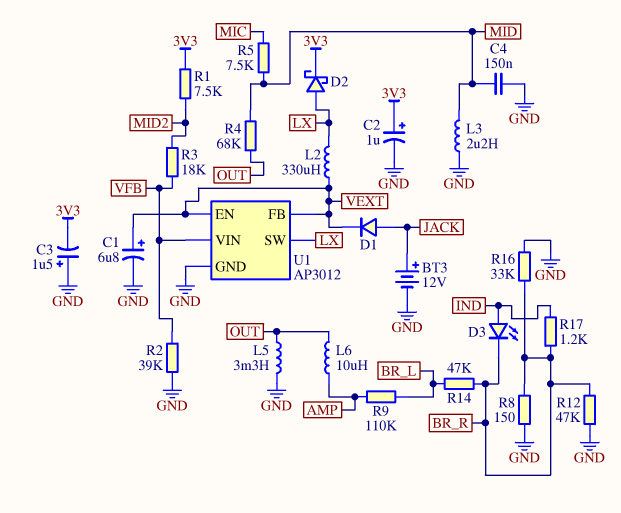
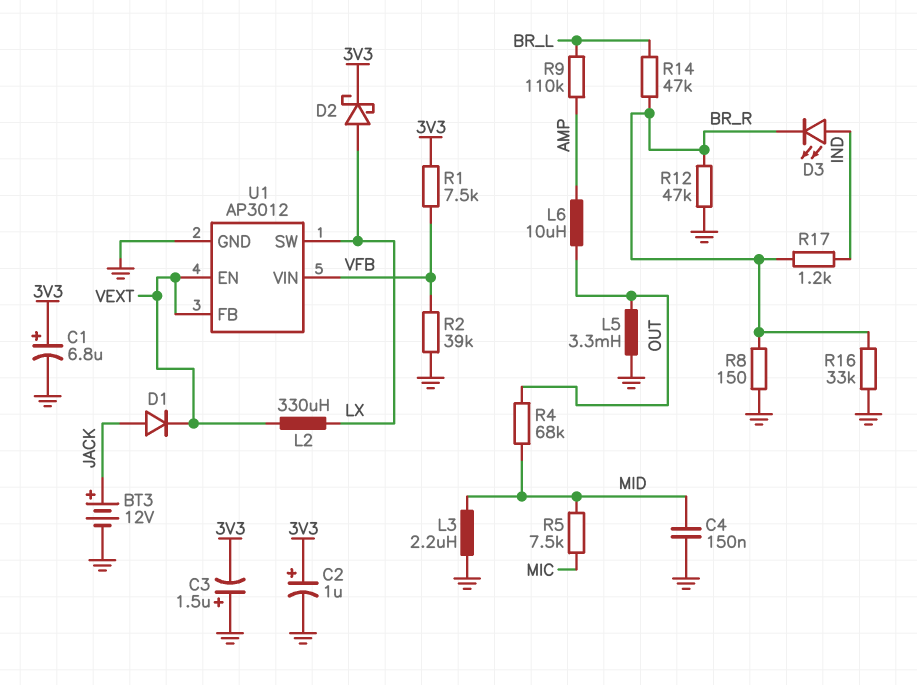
C1: 6.8uF (plus VEXT, minus GND) -> 6.8uF (plus 3V3, minus GND)
R1: 7.5k (3V3, MID2) -> 7.5k (3V3, VFB)
R3: 18k (MID2, VFB) -> none

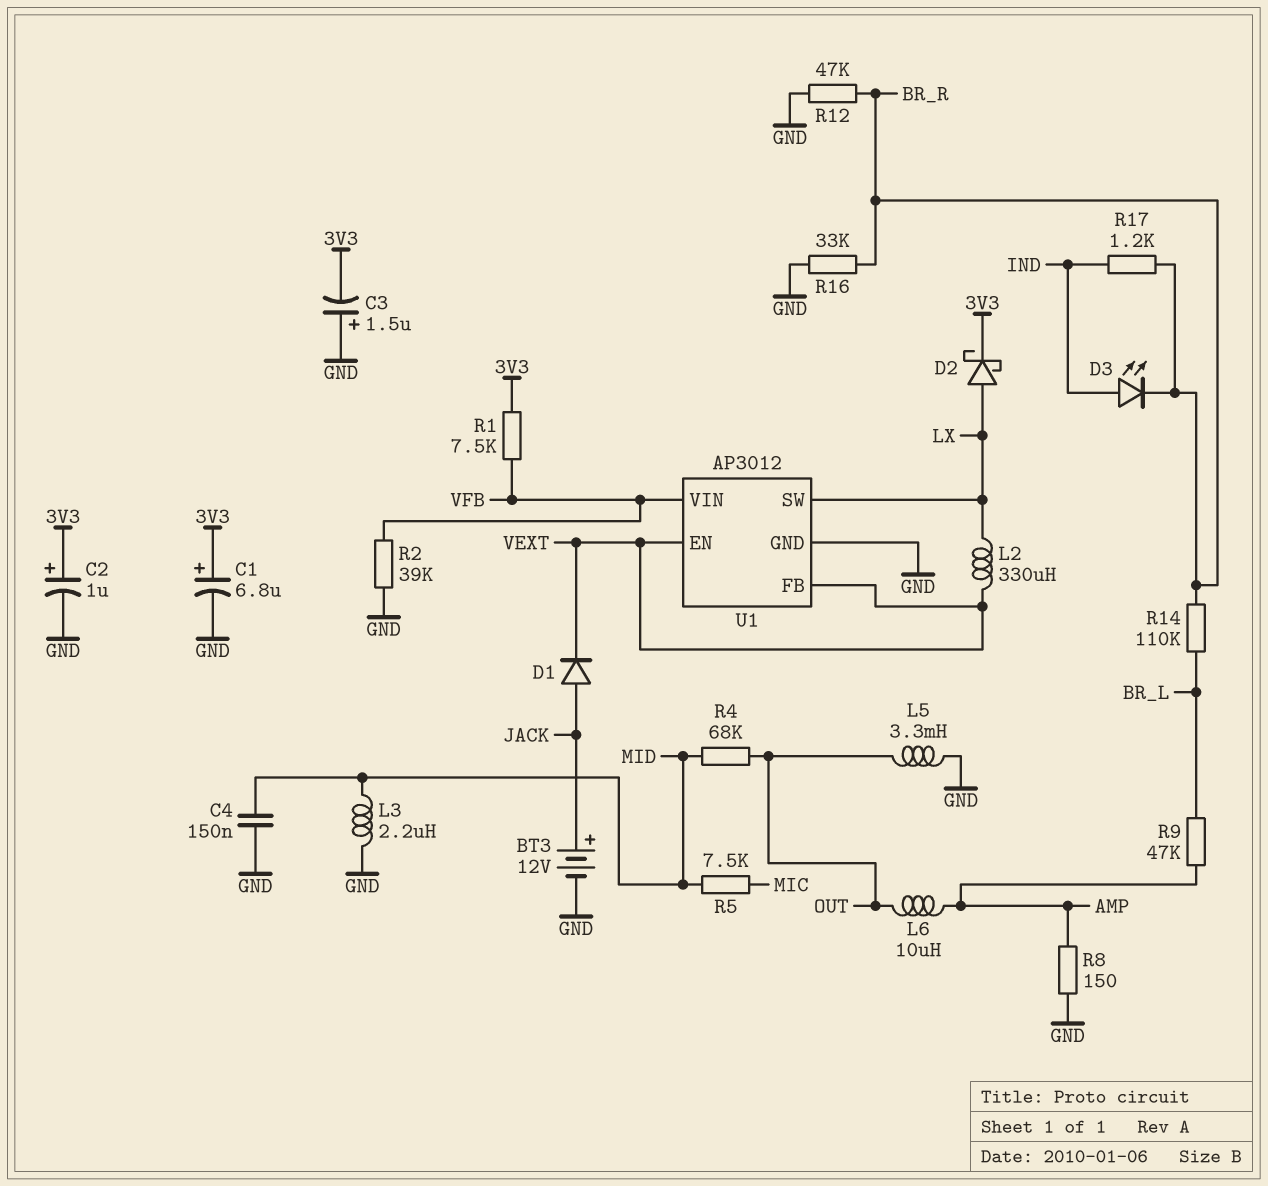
R8: 150 (BR_R, GND) -> 150 (AMP, GND)
R9: 110k (AMP, BR_L) -> 47k (AMP, BR_L)
R14: 47k (BR_L, BR_R) -> 110k (BR_L, BR_R)

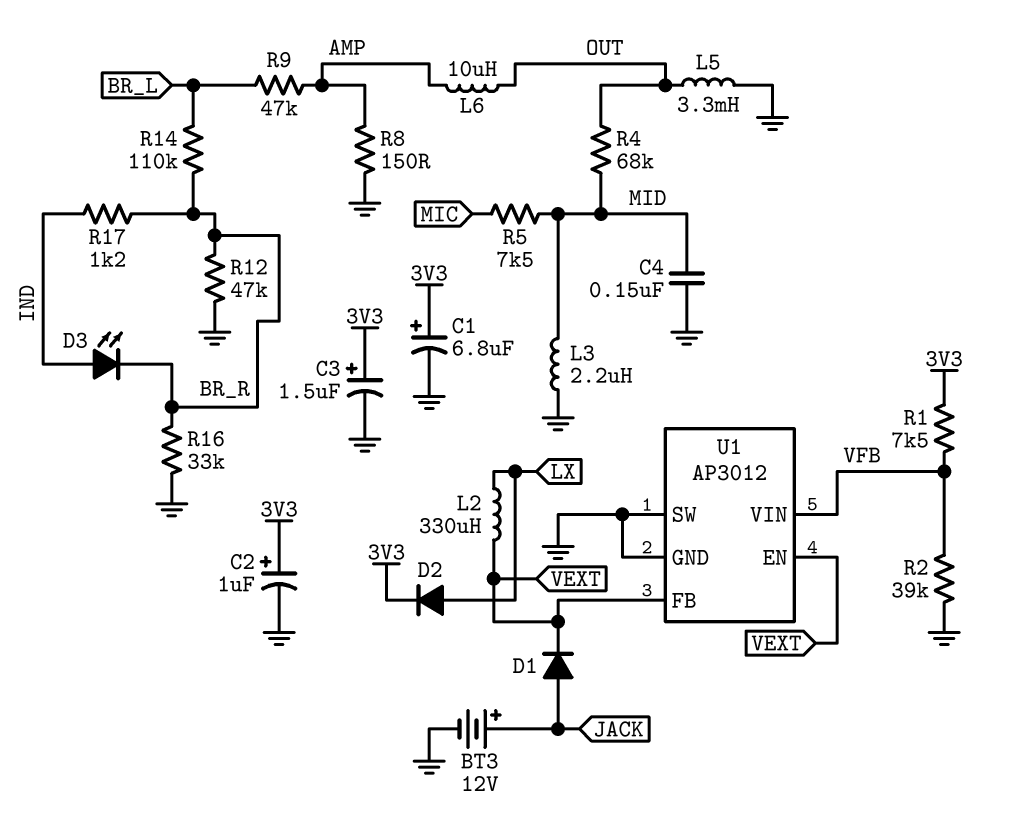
C3: 1.5uF (plus GND, minus 3V3) -> 1.5uF (plus 3V3, minus GND)
D2: schottky (A LX, K 3V3) -> diode (A LX, K 3V3)
U1 pin SW: LX -> GND

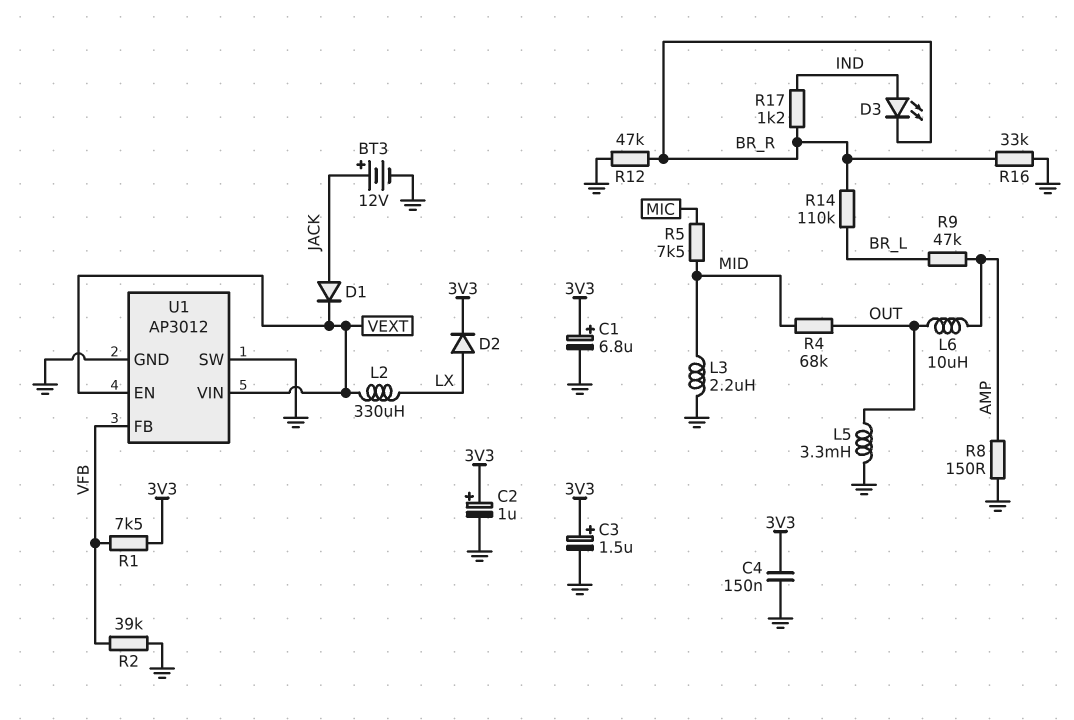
C4: 150nF (GND, MID) -> 150nF (3V3, GND)
U1 pin FB: VEXT -> VFB
U1 pin VIN: VFB -> VEXT

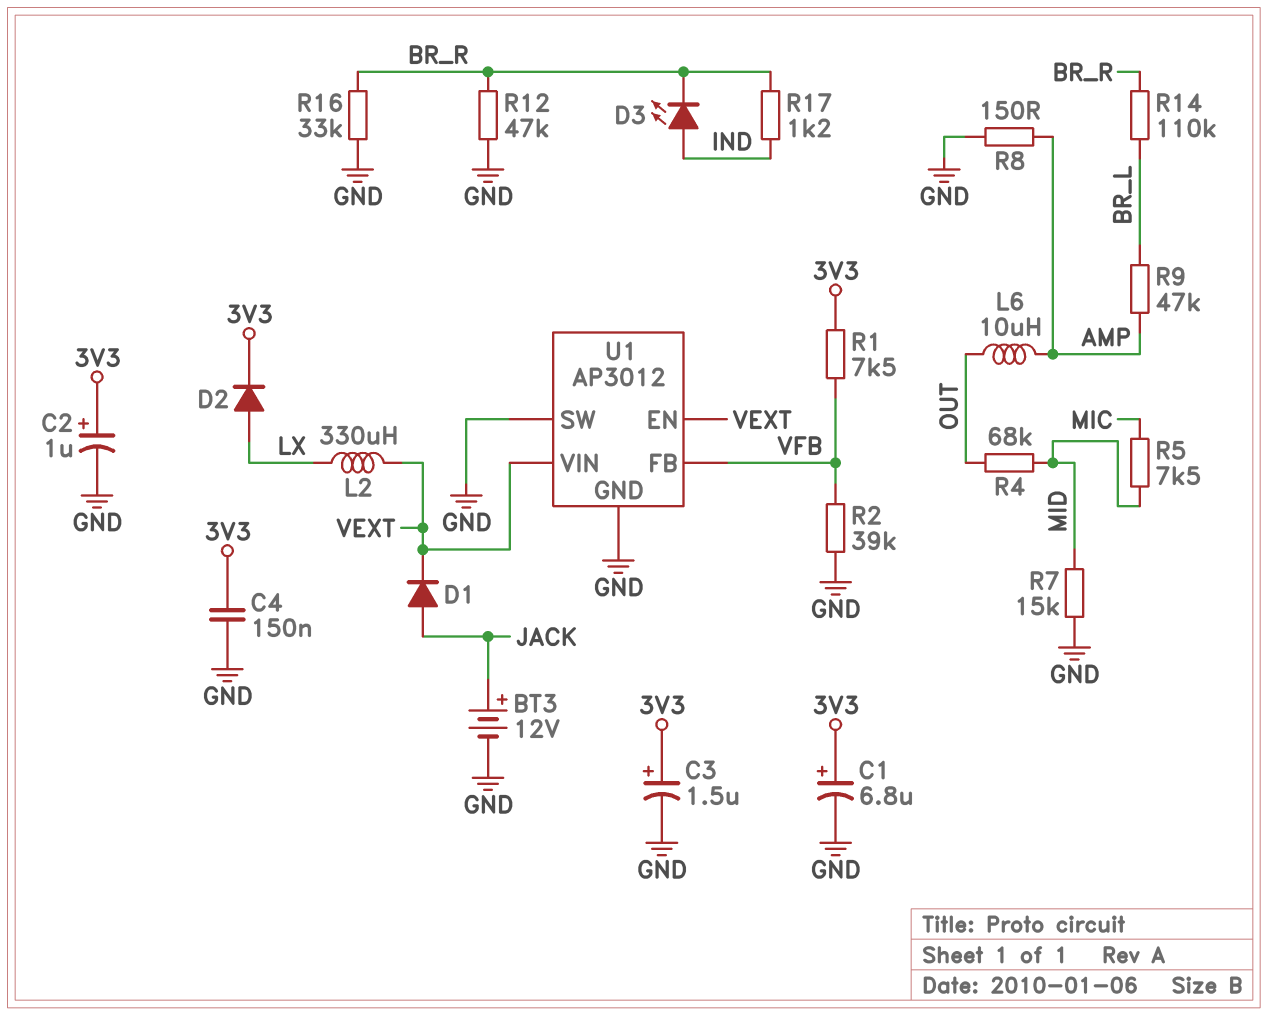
L3: 2.2uH (GND, MID) -> none
L5: 3.3mH (GND, OUT) -> none
R7: none -> 15k (GND, MID)

